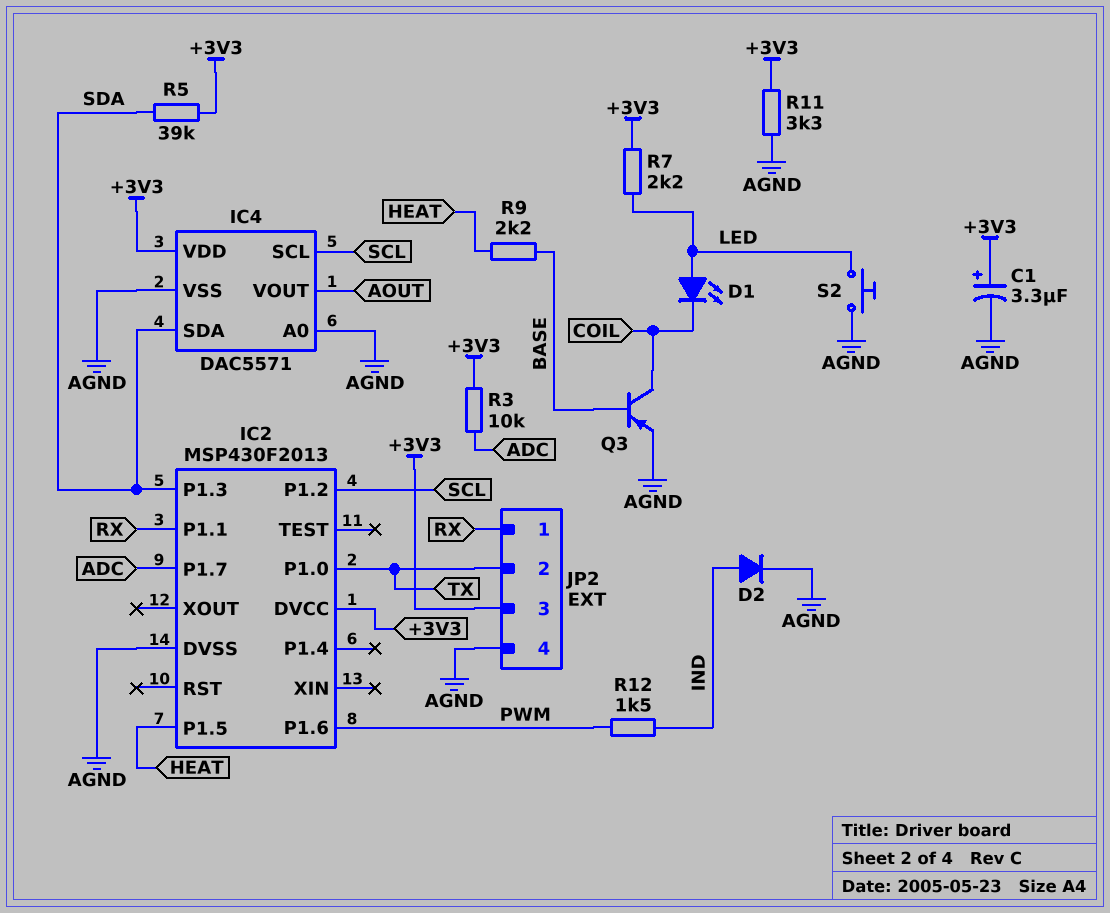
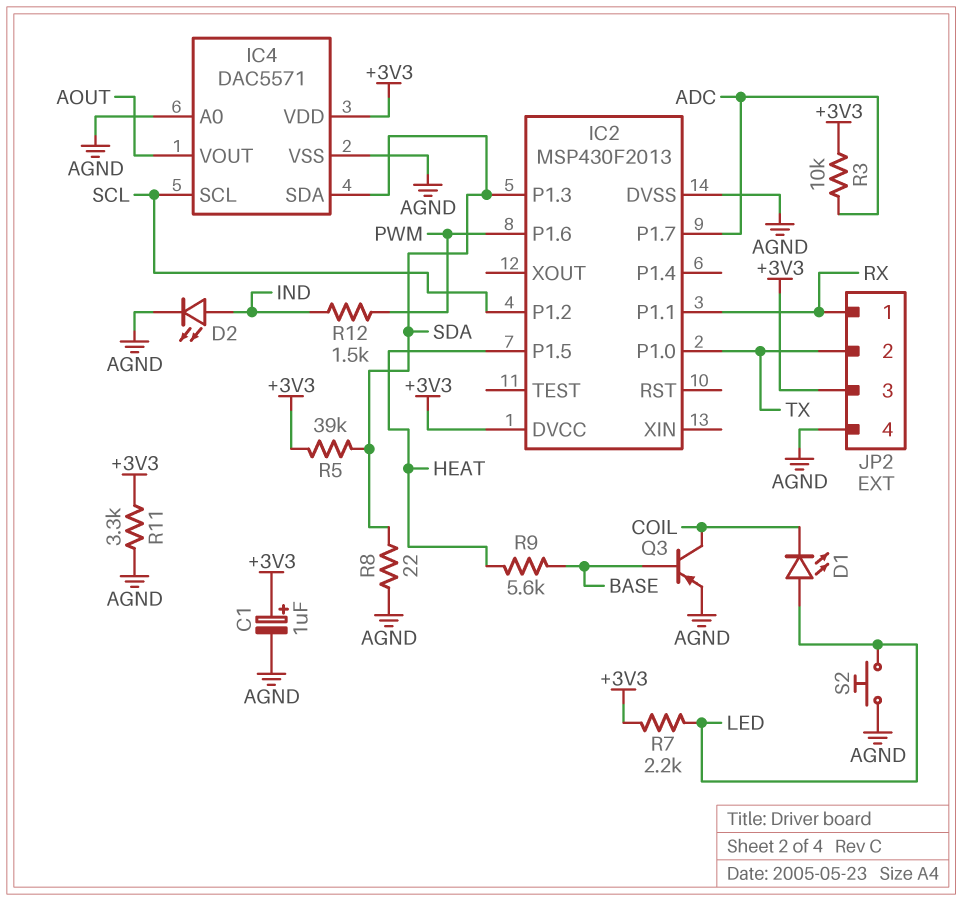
C1: 3.3uF (plus +3V3, minus AGND) -> 1uF (plus +3V3, minus AGND)
D2: diode (A IND, K AGND) -> LED (A IND, K AGND)
R8: none -> 22 (AGND, SDA)
R9: 2.2k (BASE, HEAT) -> 5.6k (BASE, HEAT)

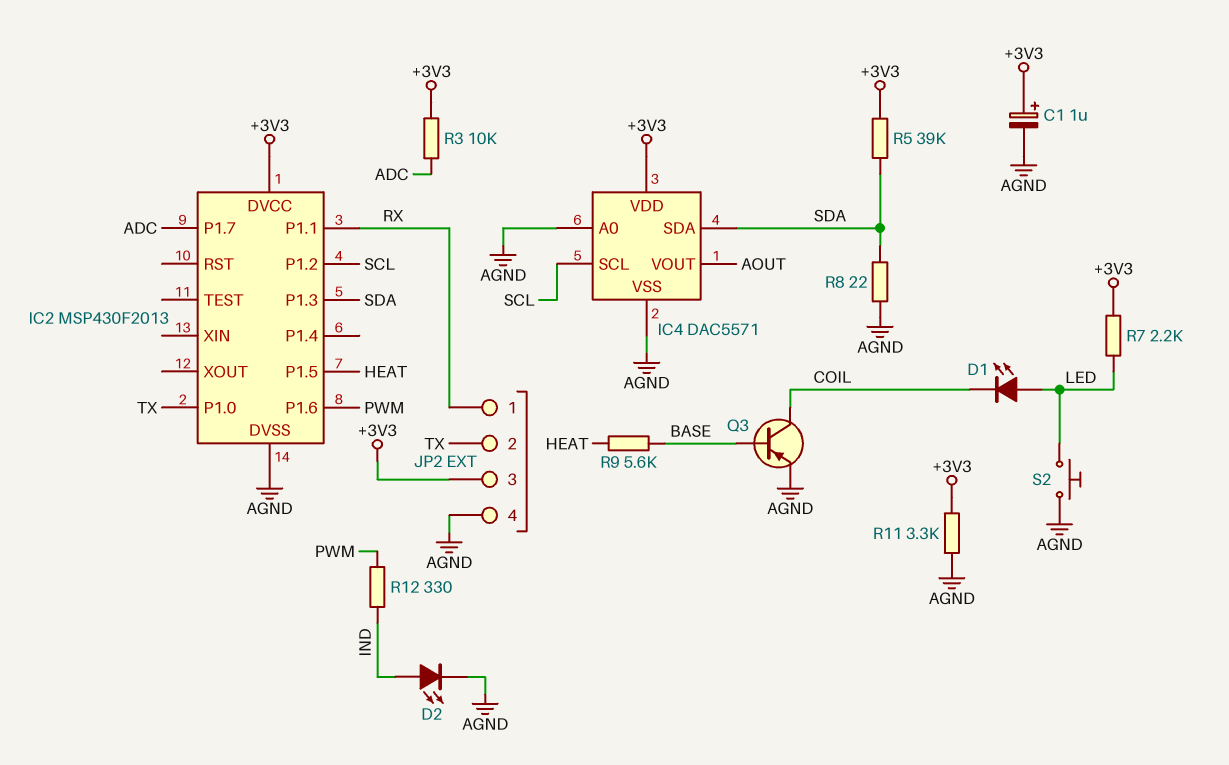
R12: 1.5k (IND, PWM) -> 330 (IND, PWM)

